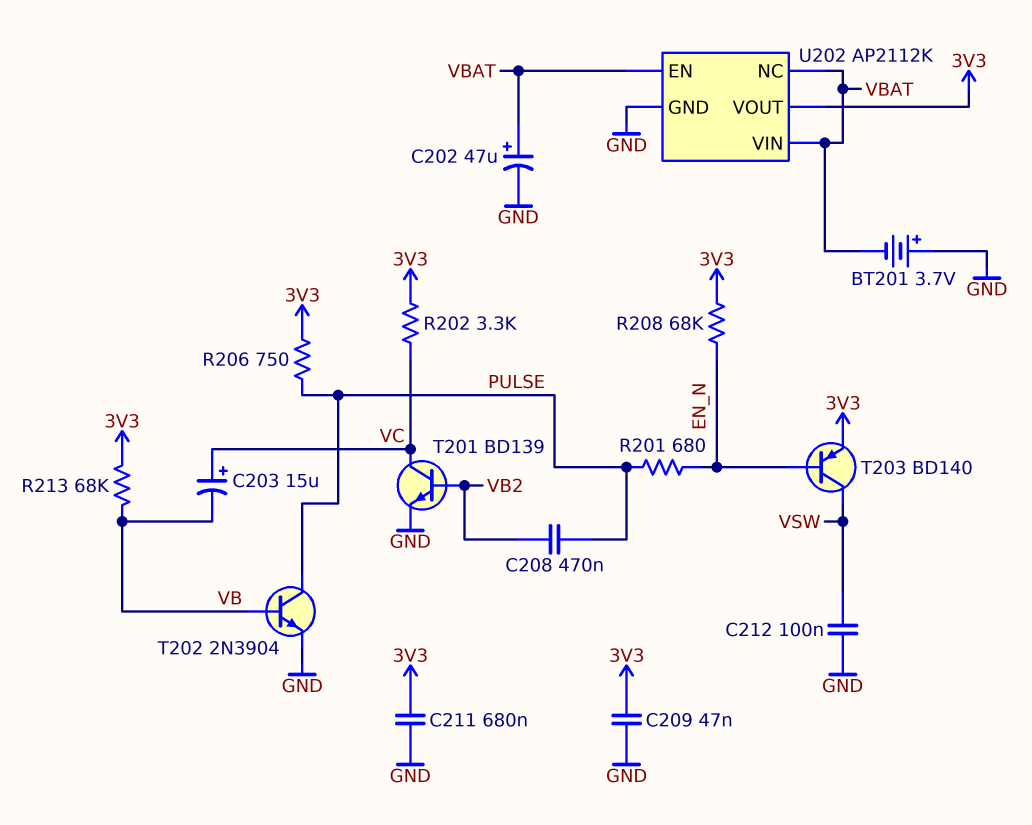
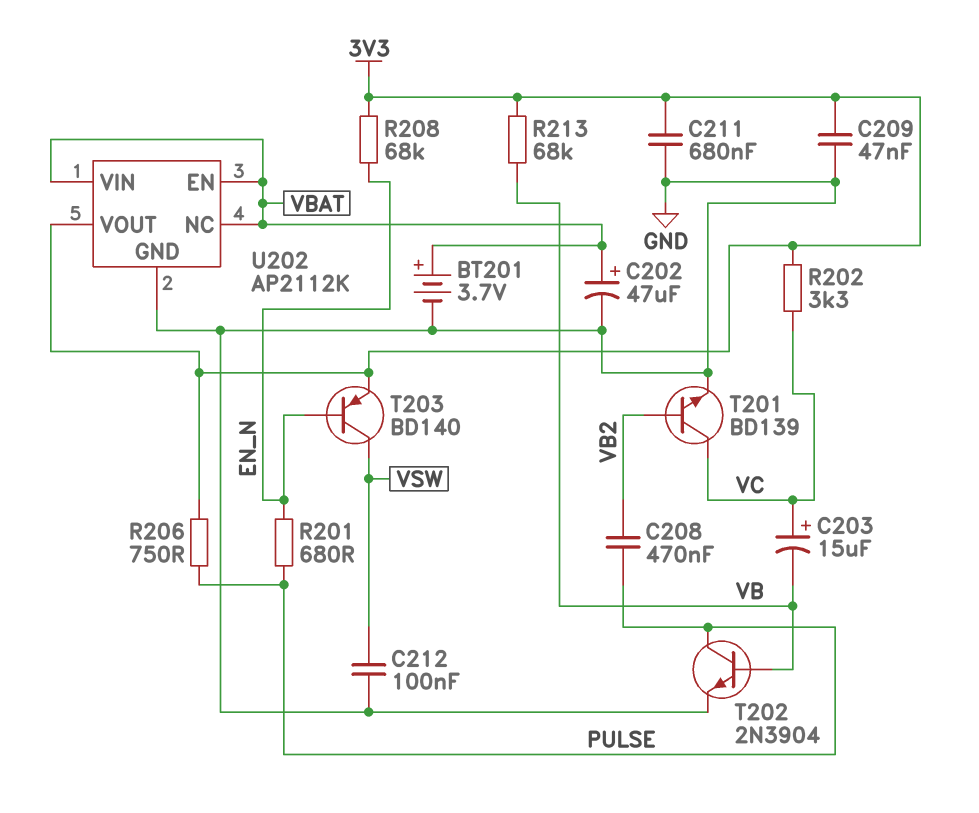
BT201: 3.7V (plus GND, minus VBAT) -> 3.7V (plus VBAT, minus GND)

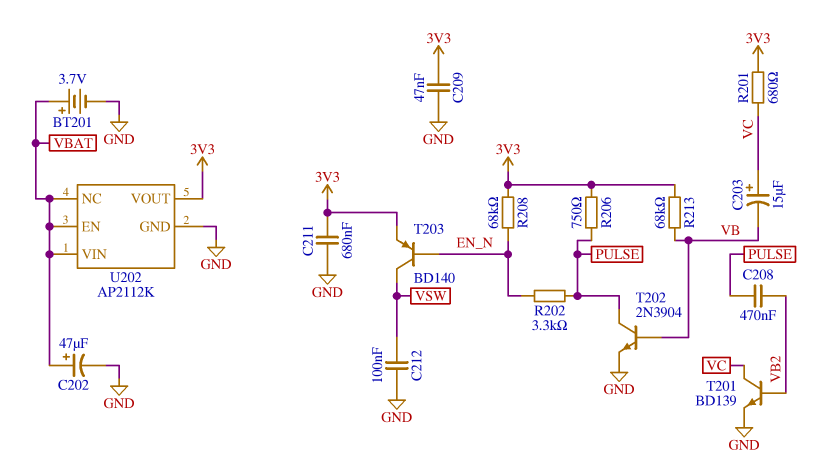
R201: 680 (EN_N, PULSE) -> 680 (3V3, VC)
R202: 3.3k (3V3, VC) -> 3.3k (EN_N, PULSE)

